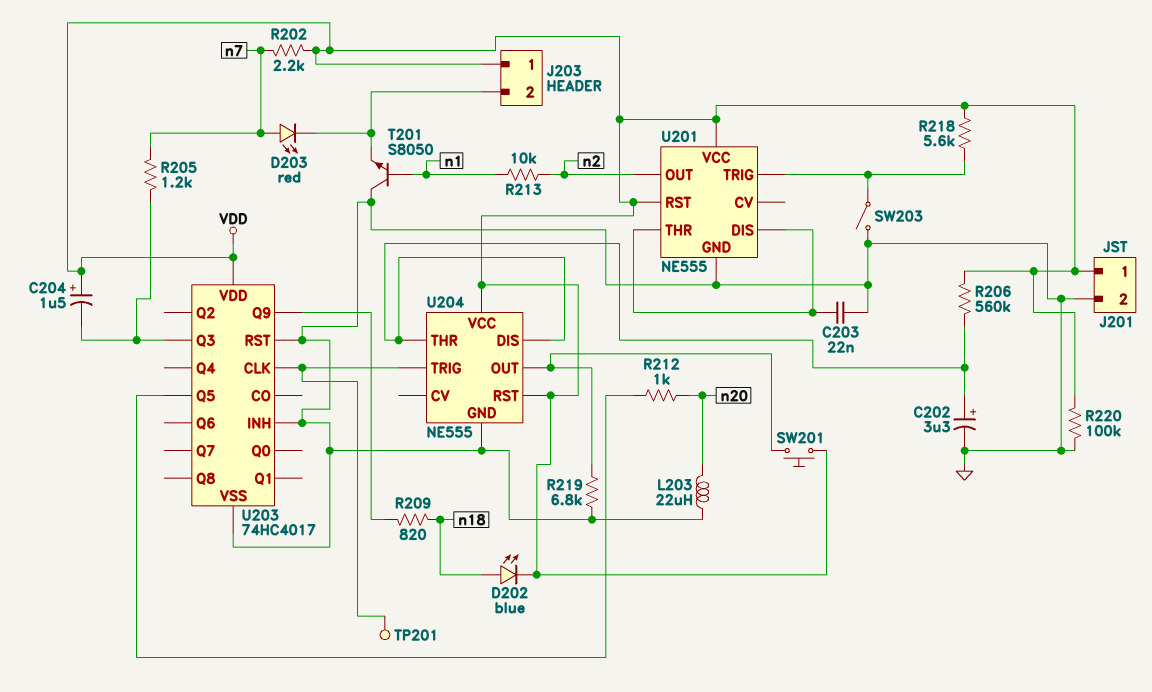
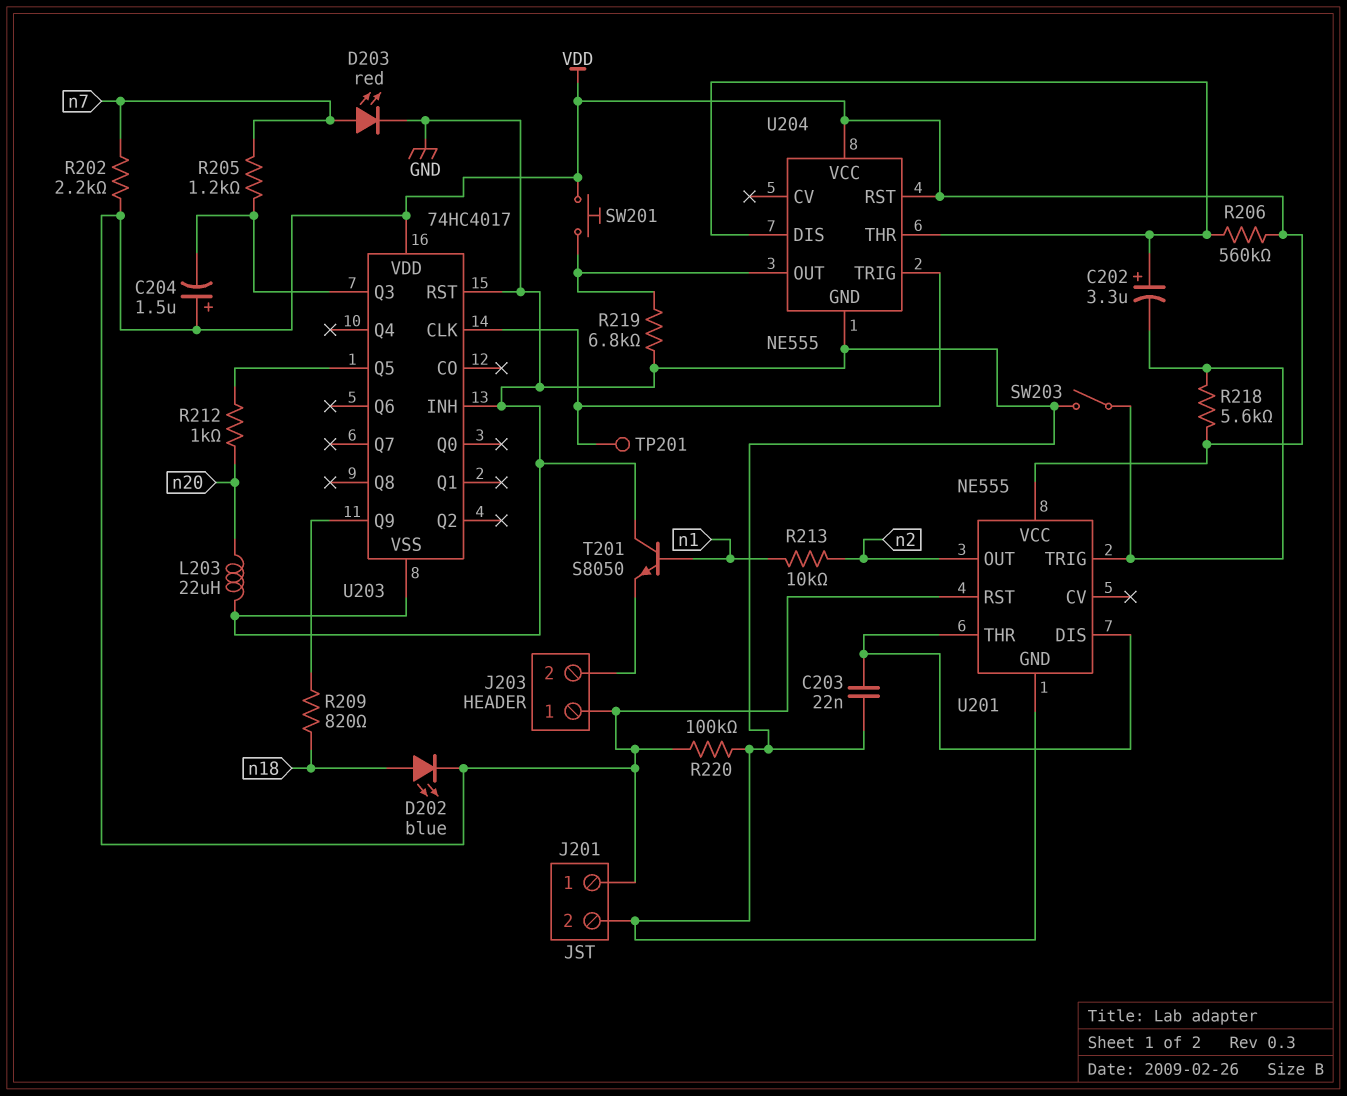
C202: 3.3uF (plus U204/DIS, minus GND) -> 3.3uF (plus U204/DIS, minus U201/TRIG)
D203: LED red (A n7, K J203/2) -> LED red (A n7, K GND)

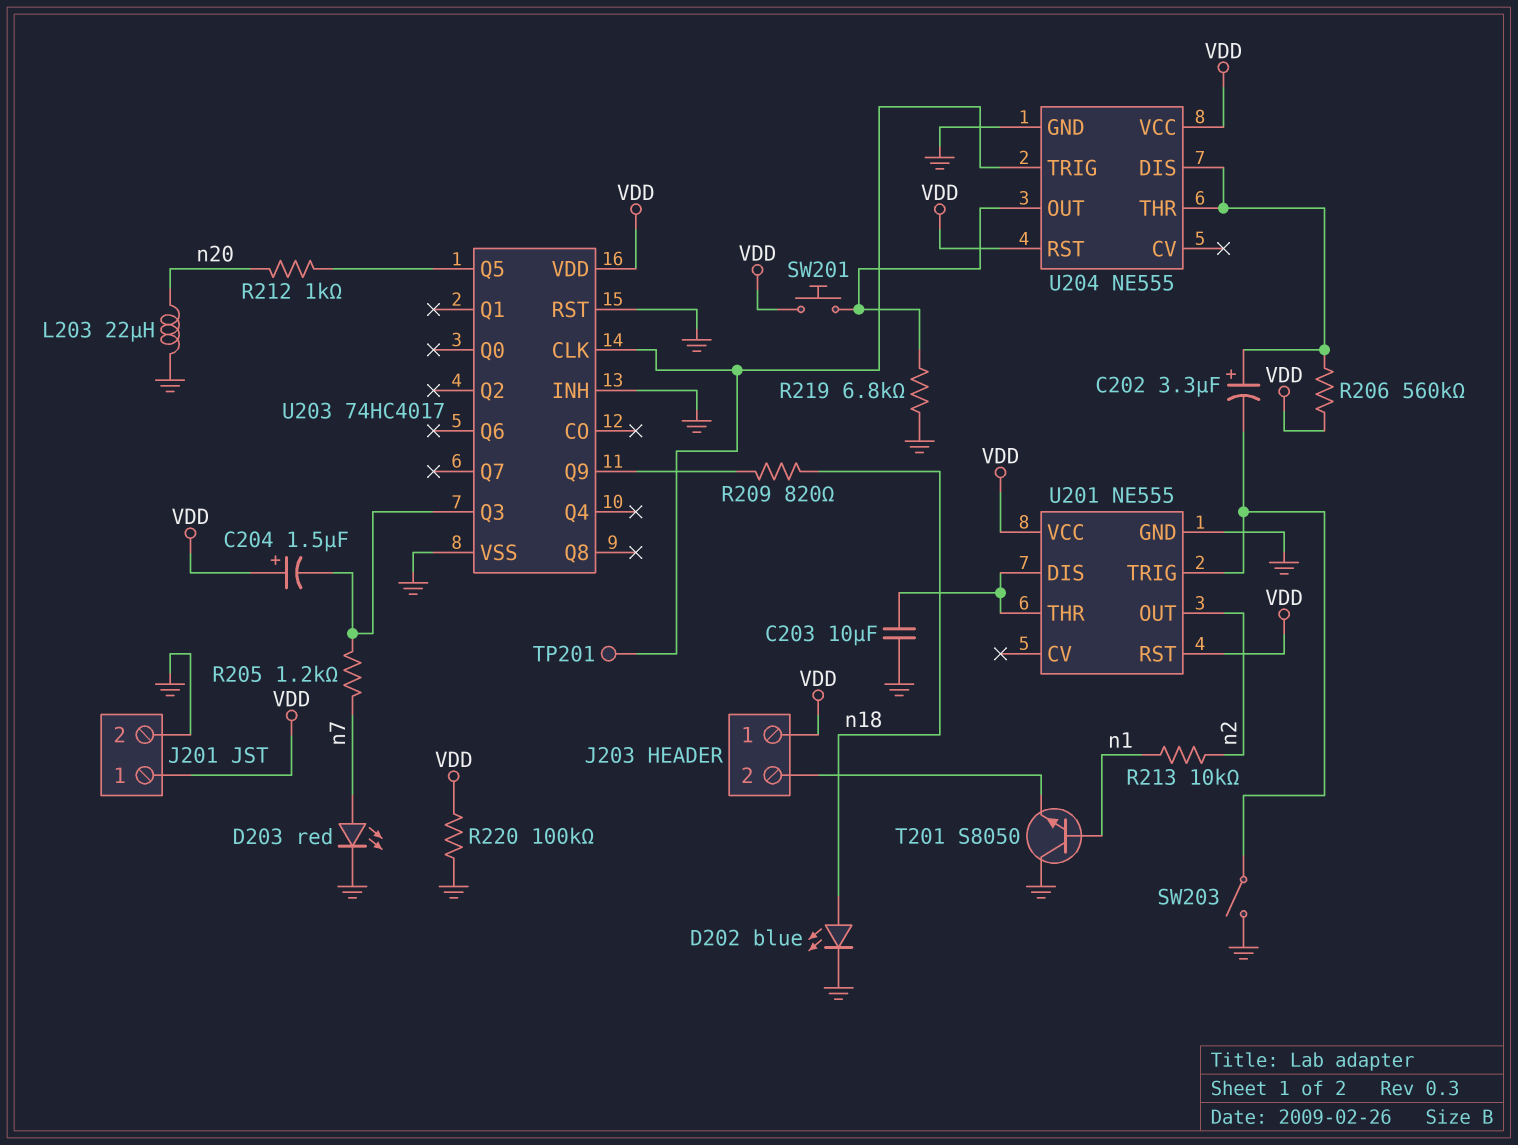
C203: 22nF (GND, U201/DIS) -> 10uF (GND, U201/DIS)
D202: LED blue (A n18, K VDD) -> LED blue (A n18, K GND)
R202: 2.2k (VDD, n7) -> none
R218: 5.6k (U201/TRIG, VDD) -> none

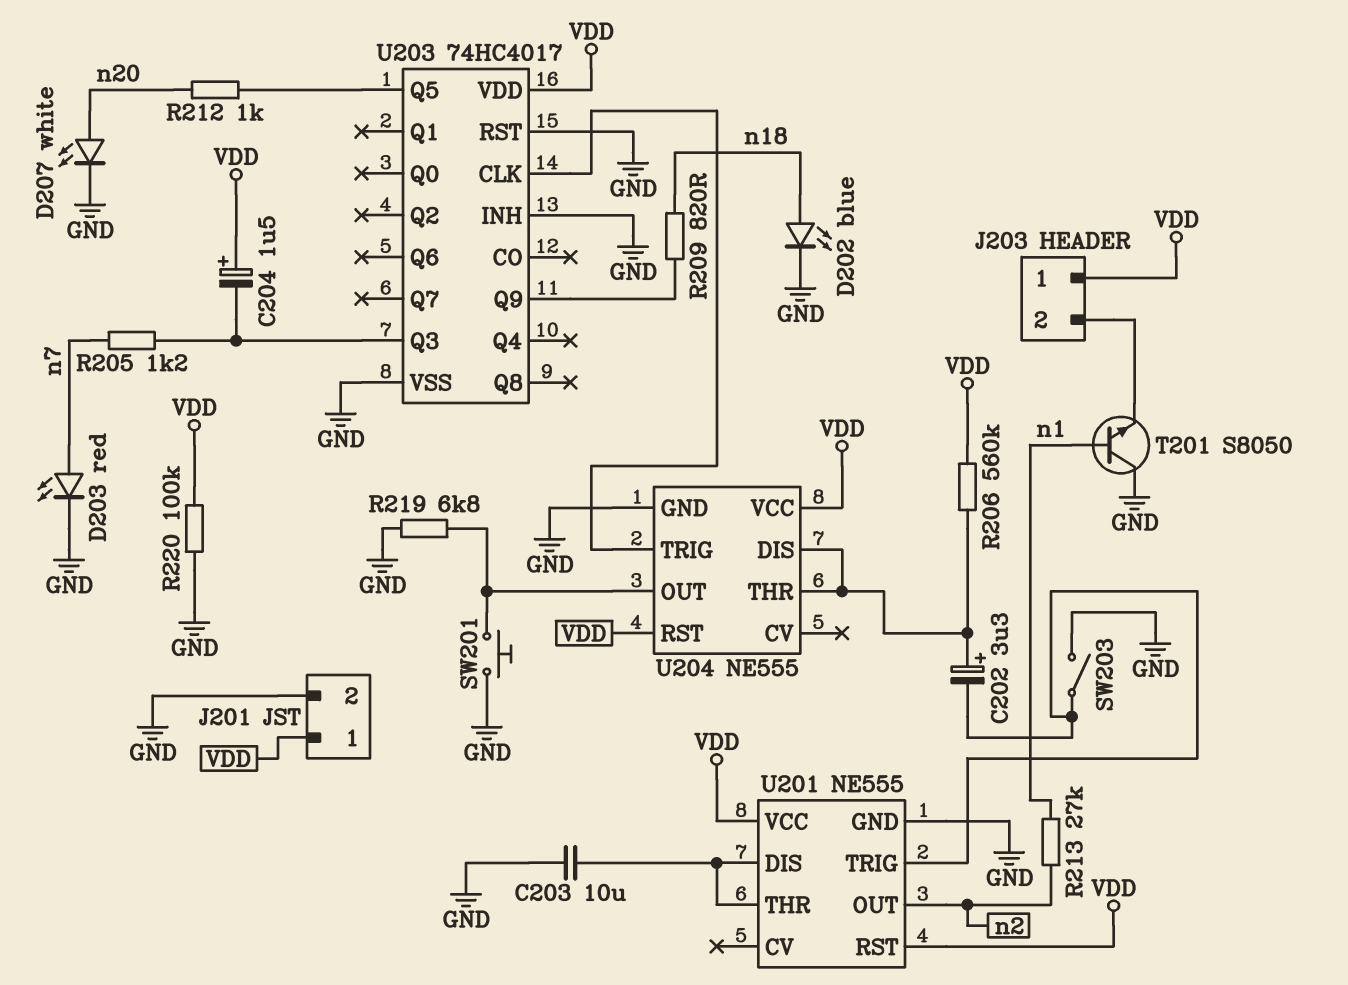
D207: none -> LED white (A n20, K GND)
L203: 22uH (GND, n20) -> none
R213: 10k (n1, n2) -> 27k (n1, n2)
SW201: button (U204/OUT, VDD) -> button (GND, U204/OUT)
TP201: test point (U203/CLK) -> none

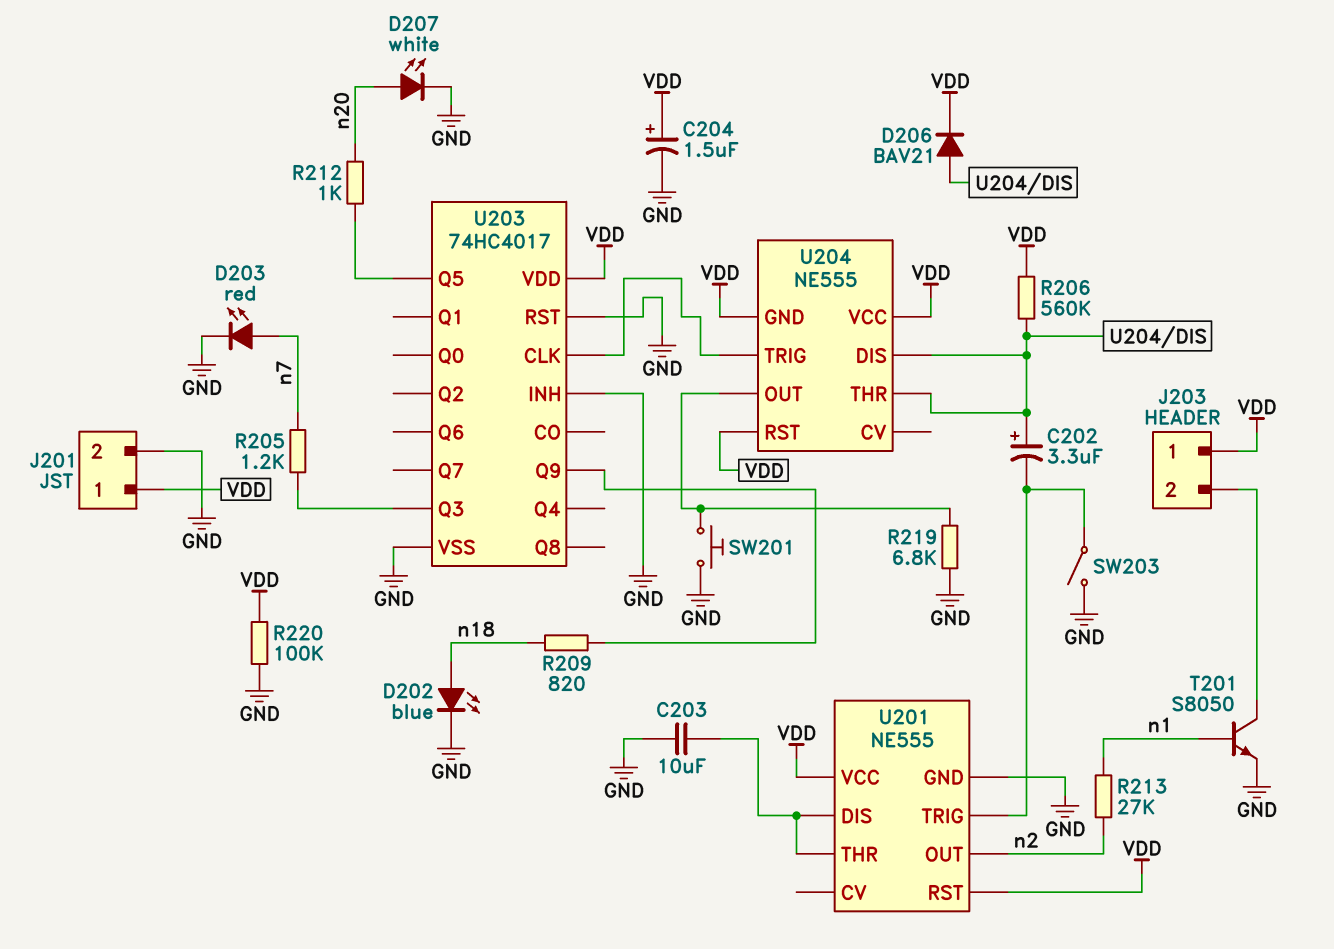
C204: 1.5uF (plus VDD, minus U203/Q3) -> 1.5uF (plus VDD, minus GND)
D206: none -> diode BAV21 (A U204/DIS, K VDD)
T201: NPN S8050 (B n1, C GND, E J203/2) -> NPN S8050 (B n1, C J203/2, E GND)
U204 pin GND: GND -> VDD

